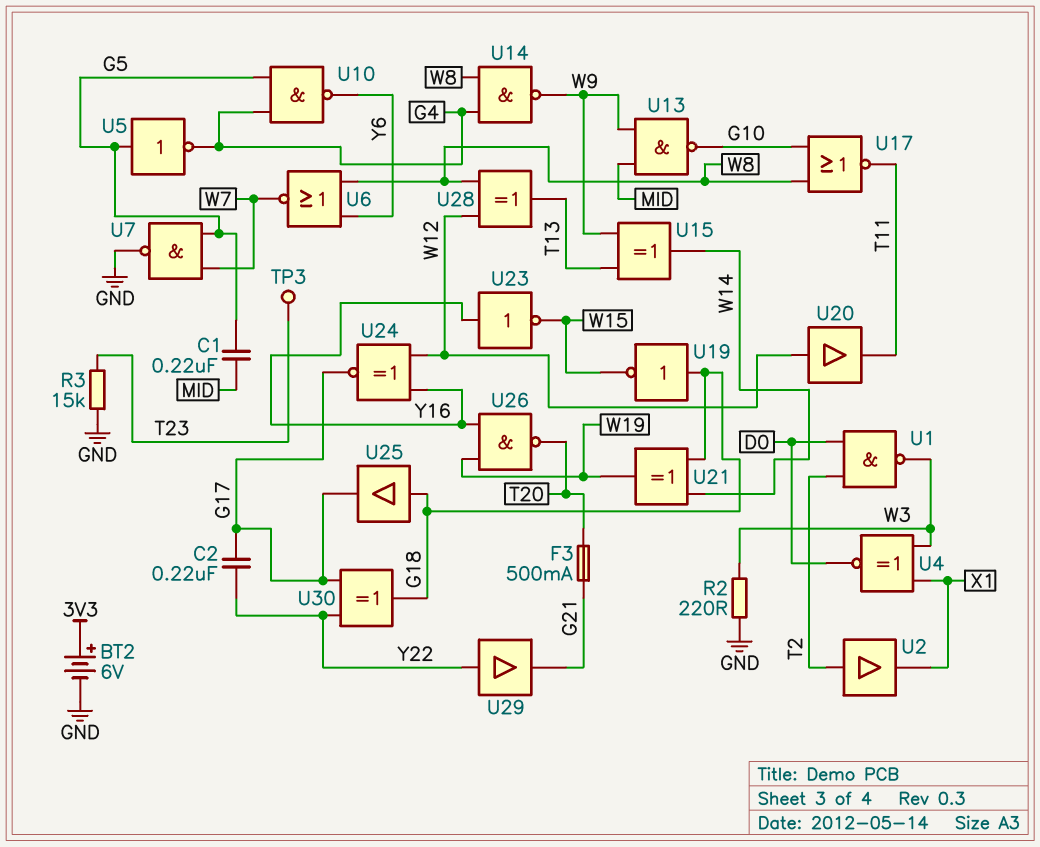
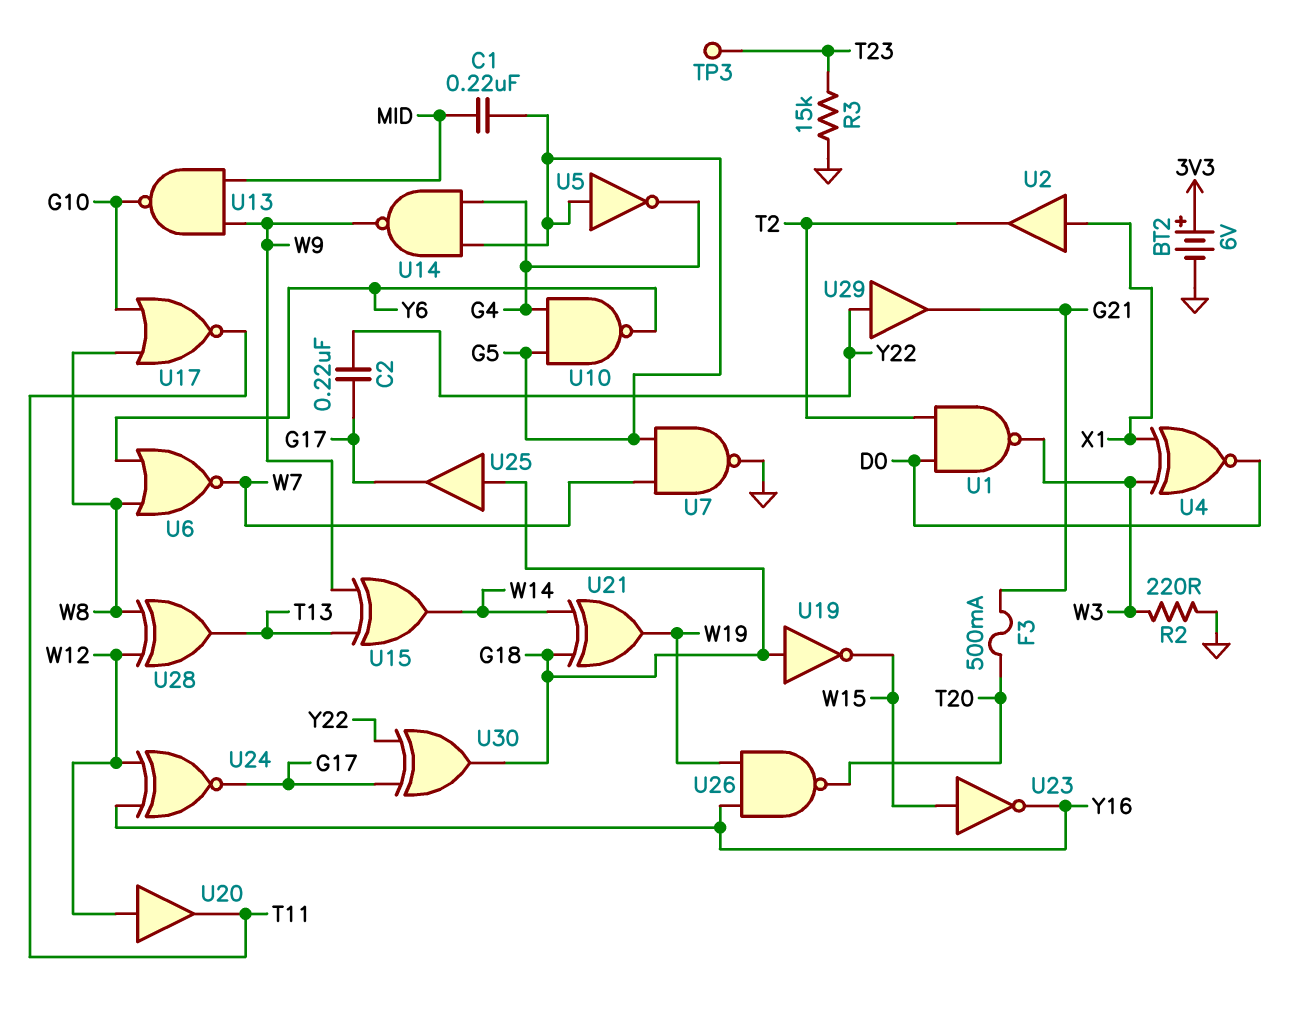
U2: buffer (in T2, out X1) -> buffer (in X1, out T2)
U14: NAND (in G4, in W8, out W9) -> NAND (in G4, in G5, out W9)
U23: NOT (in Y16, out W15) -> NOT (in W15, out Y16)

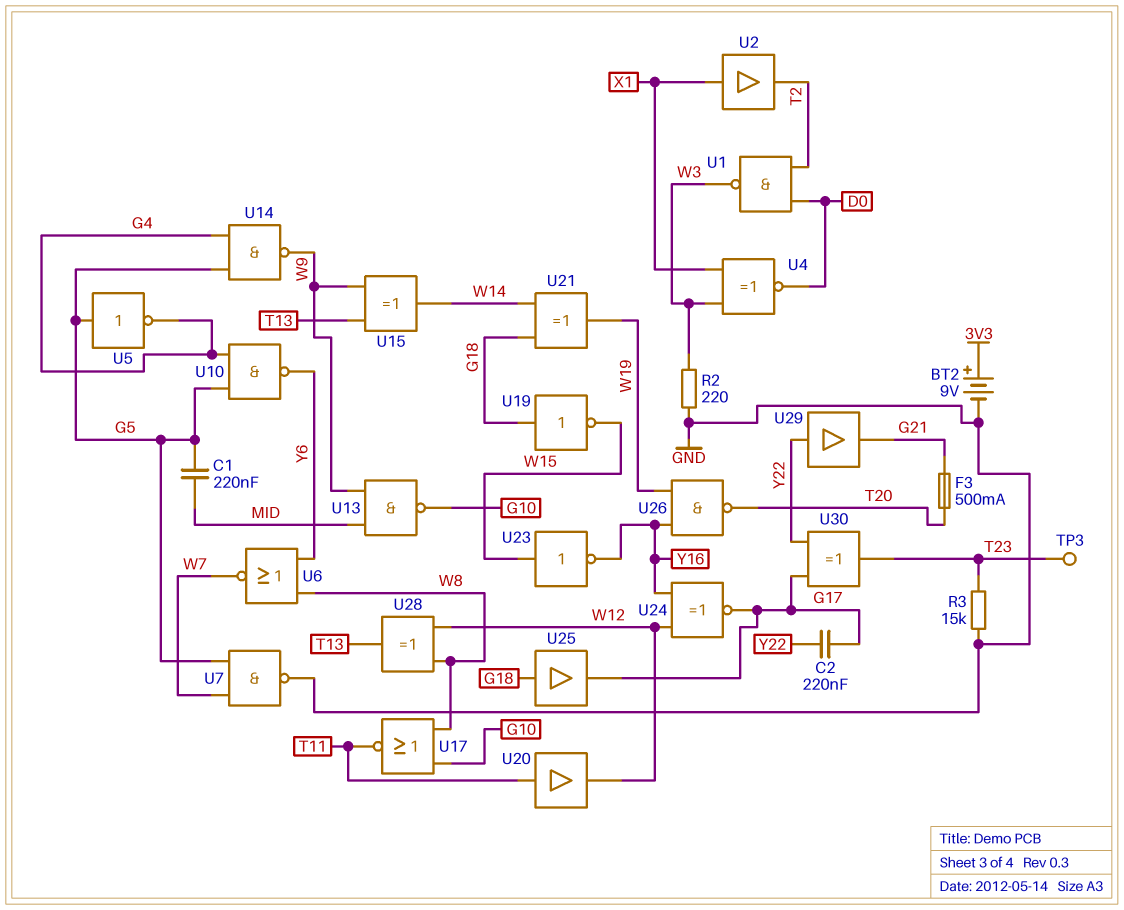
BT2: 6V (plus 3V3, minus GND) -> 9V (plus 3V3, minus GND)
U20: buffer (in W12, out T11) -> buffer (in T11, out W12)
U30: XOR (in G17, in Y22, out G18) -> XOR (in G17, in Y22, out T23)

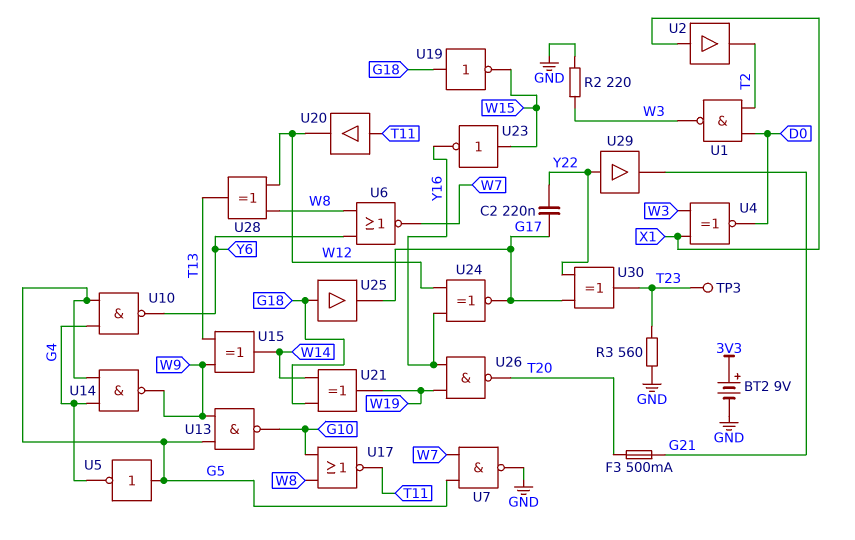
C1: 220nF (G5, MID) -> none
R3: 15k (GND, T23) -> 560 (GND, T23)
U13: NAND (in MID, in W9, out G10) -> NAND (in G5, in W9, out G10)

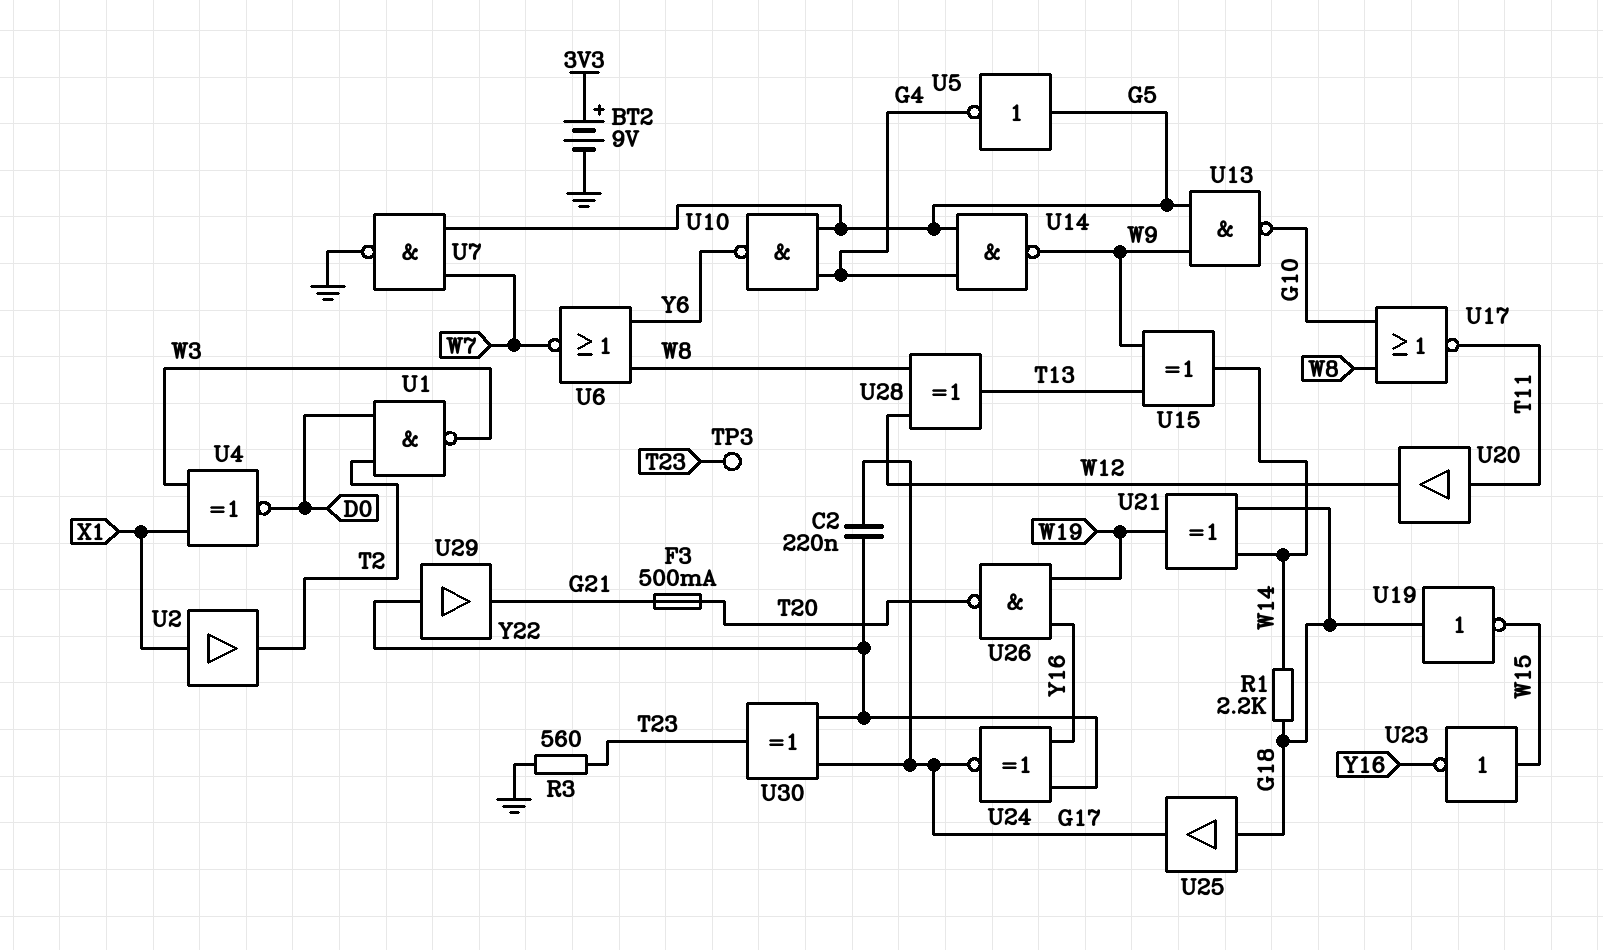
R1: none -> 2.2k (G18, W14)
R2: 220 (GND, W3) -> none
U24: XNOR (in W12, in Y16, out G17) -> XNOR (in Y16, in Y22, out G17)

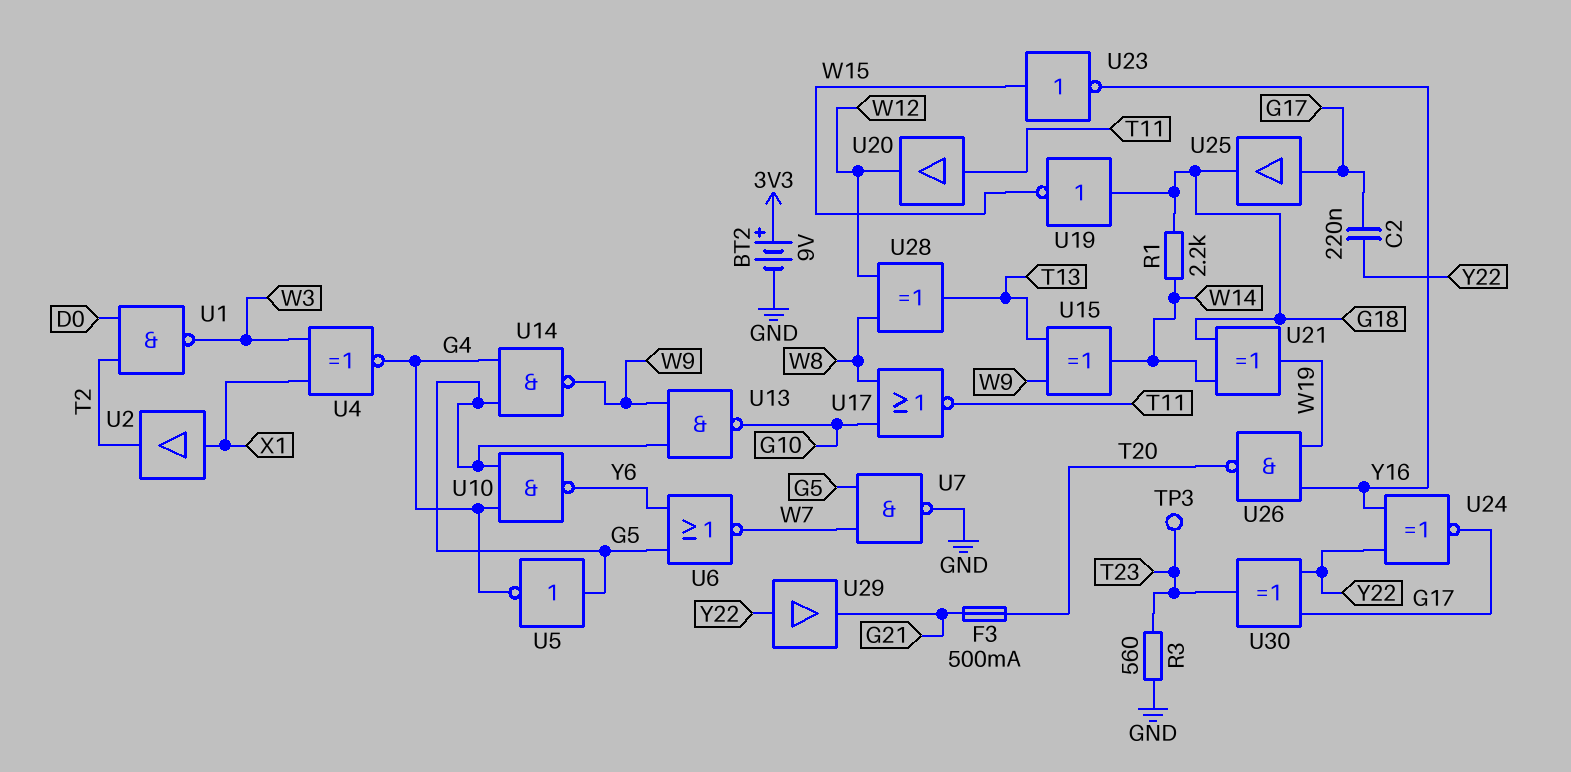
U4: XNOR (in W3, in X1, out D0) -> XNOR (in W3, in X1, out G4)
U6: NOR (in W8, in Y6, out W7) -> NOR (in G5, in Y6, out W7)
U25: buffer (in G18, out G17) -> buffer (in G17, out G18)

